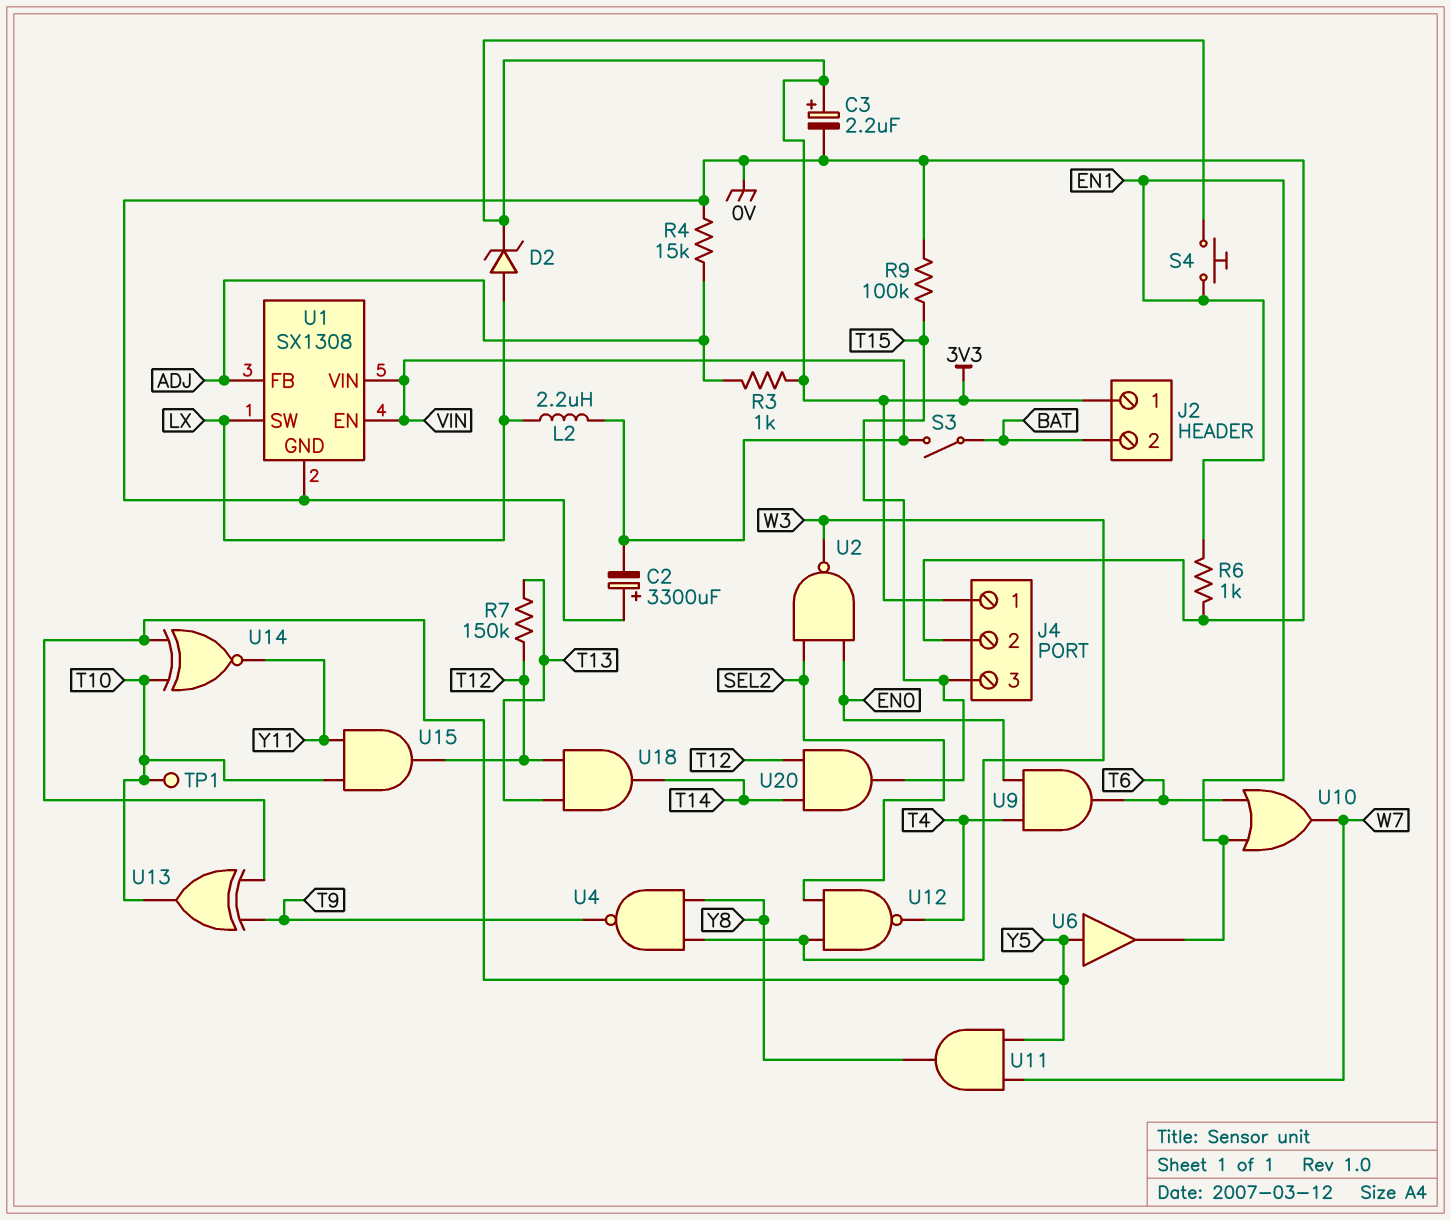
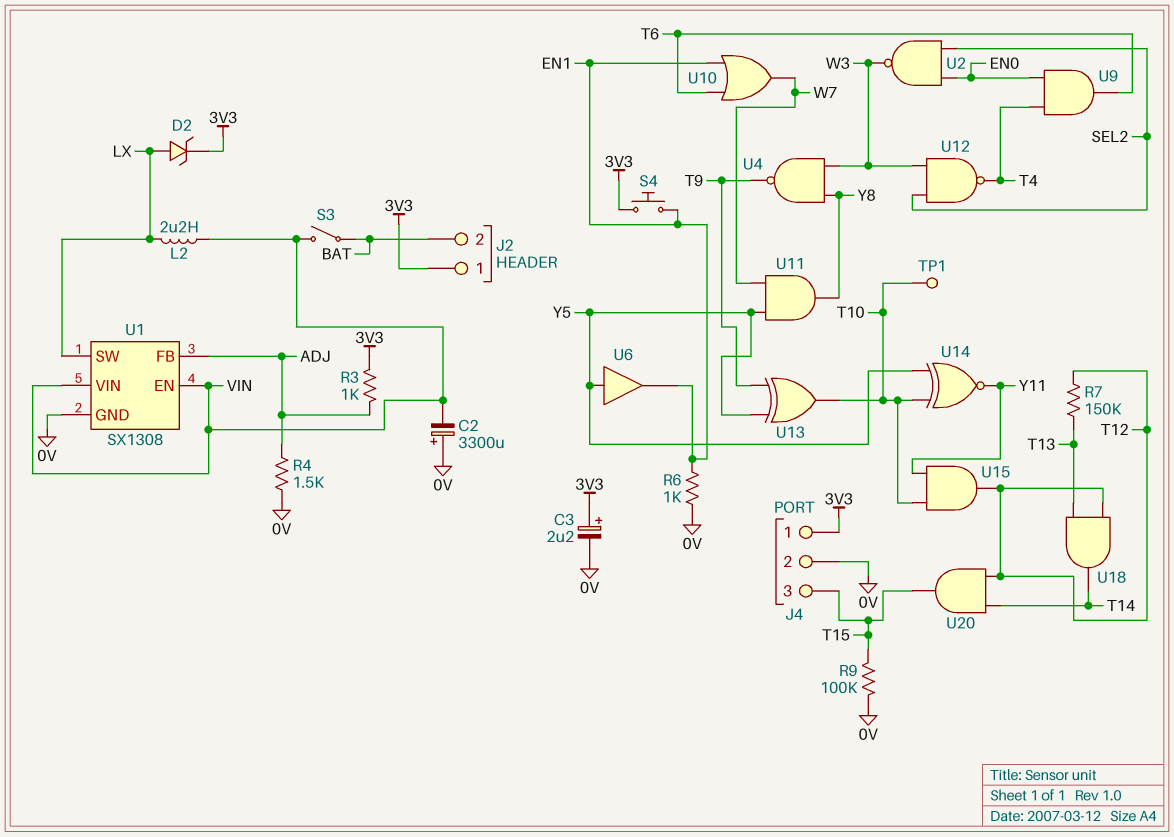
R4: 15k (0V, ADJ) -> 1.5k (0V, ADJ)

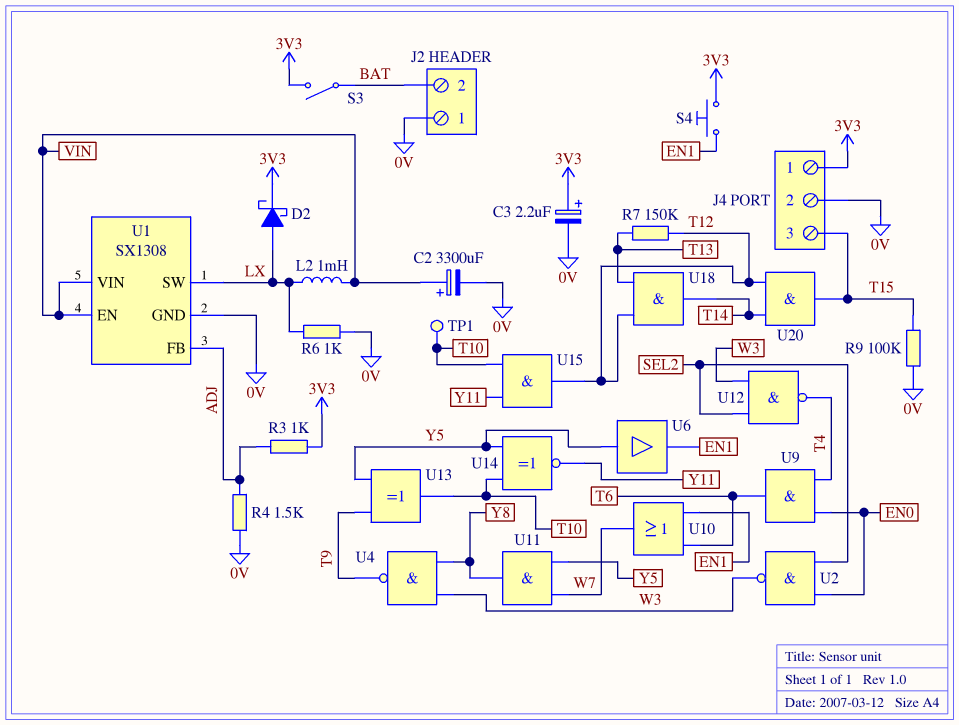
C2: 3300uF (plus 0V, minus VIN) -> 3300uF (plus VIN, minus 0V)
D2: zener (A LX, K 3V3) -> schottky (A LX, K 3V3)
J2 pin 1: 3V3 -> 0V
L2: 2.2uH (LX, VIN) -> 1mH (LX, VIN)
R6: 1k (0V, EN1) -> 1k (0V, LX)
S3: switch (BAT, VIN) -> switch (3V3, BAT)

